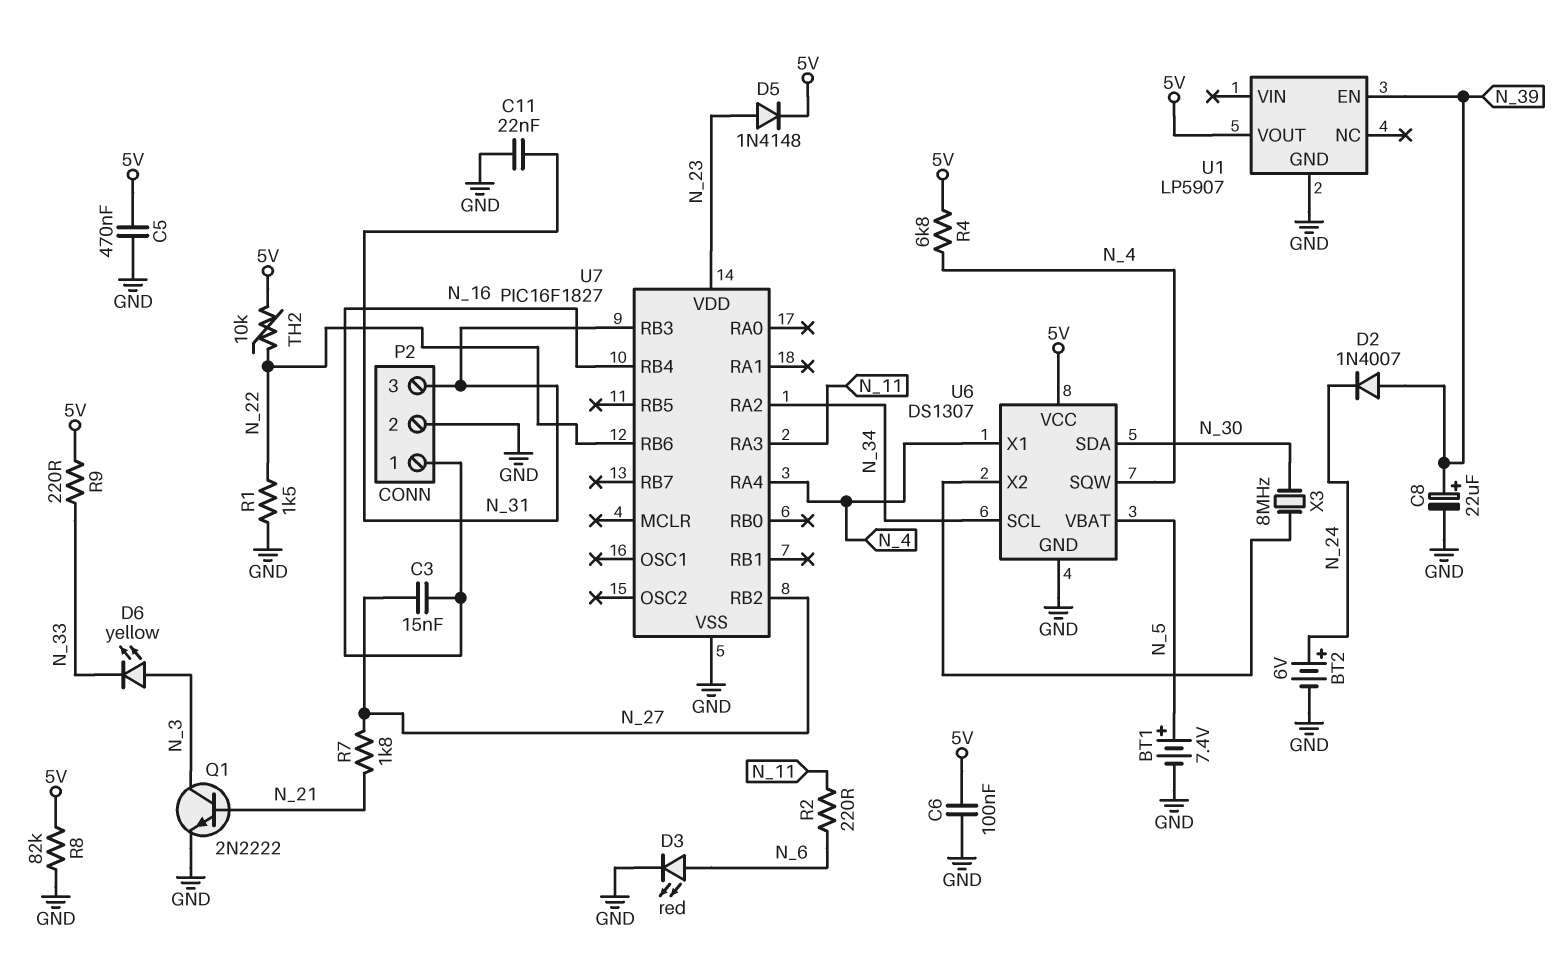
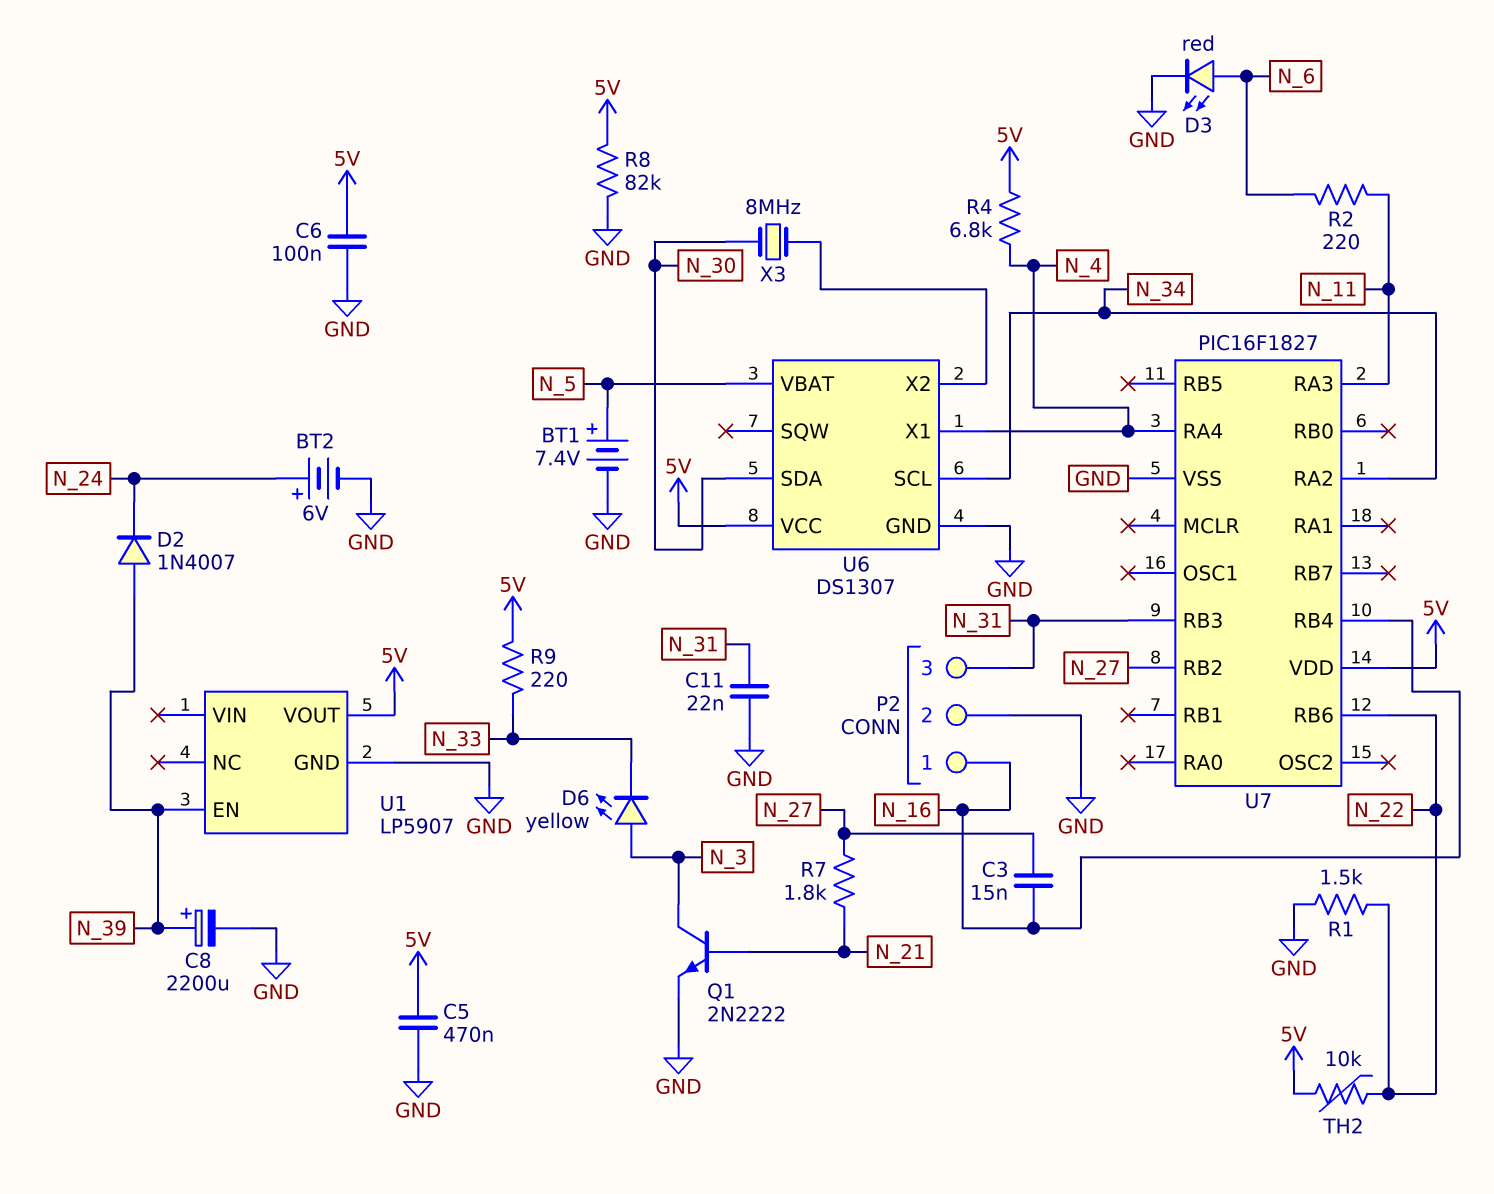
C8: 22uF (plus N_39, minus GND) -> 2200uF (plus N_39, minus GND)
D5: diode 1N4148 (A N_23, K 5V) -> none
U6 pin SQW: N_4 -> none
U7 pin VDD: N_23 -> 5V

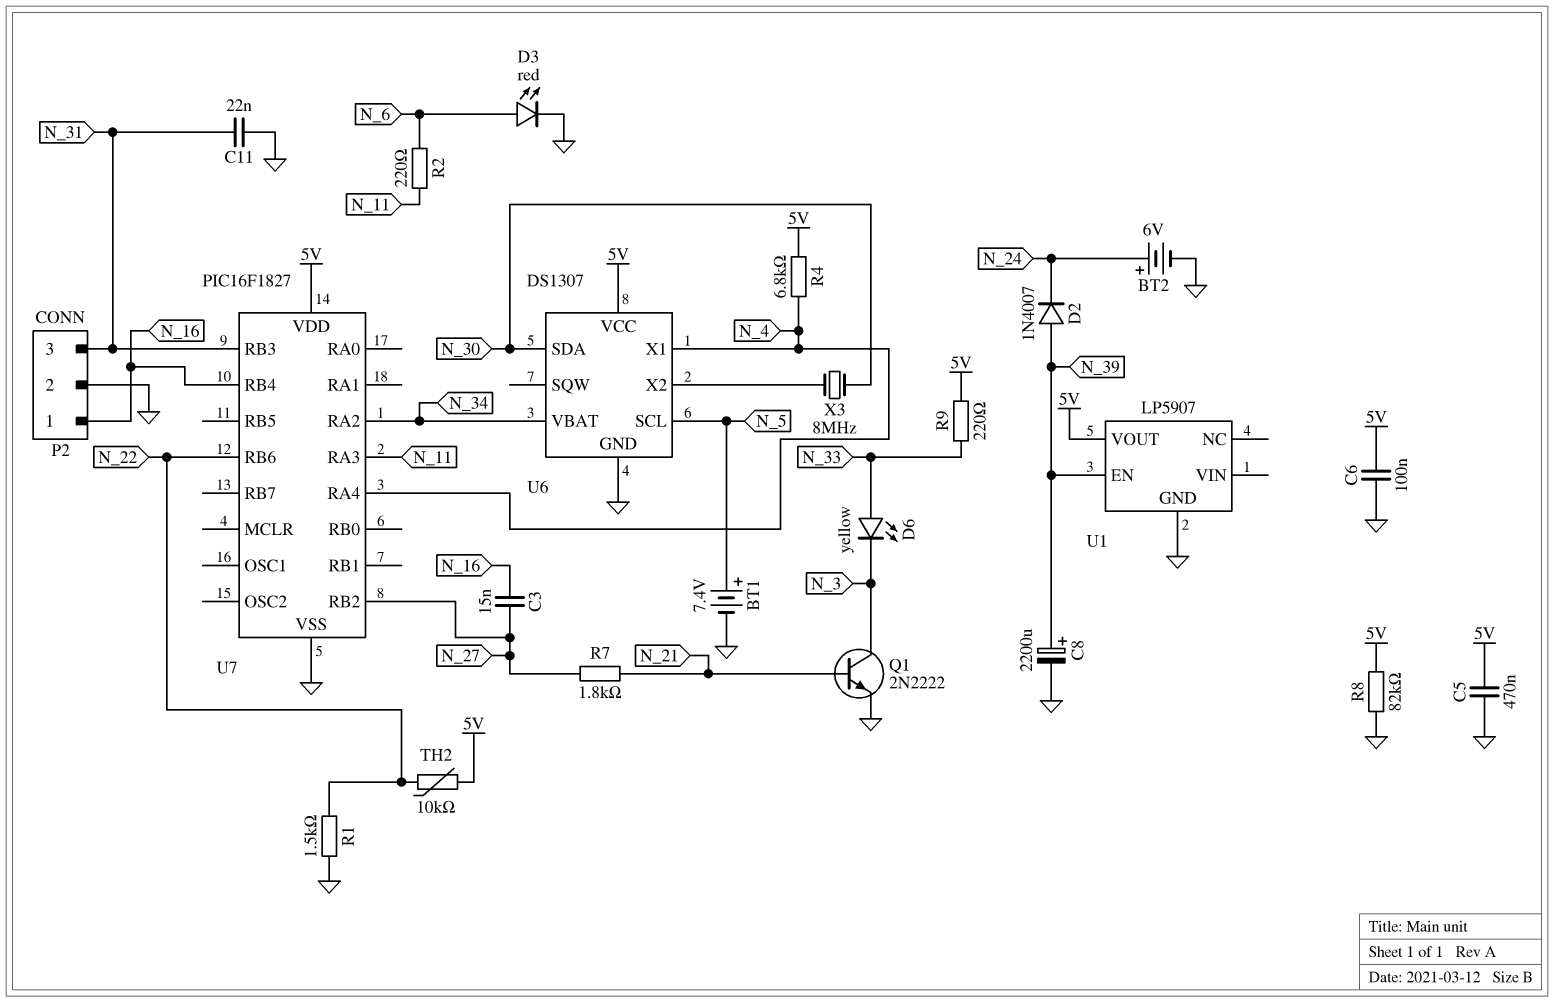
D6: LED yellow (A N_3, K N_33) -> LED yellow (A N_33, K N_3)
U6 pin SCL: N_34 -> N_5
U6 pin VBAT: N_5 -> N_34

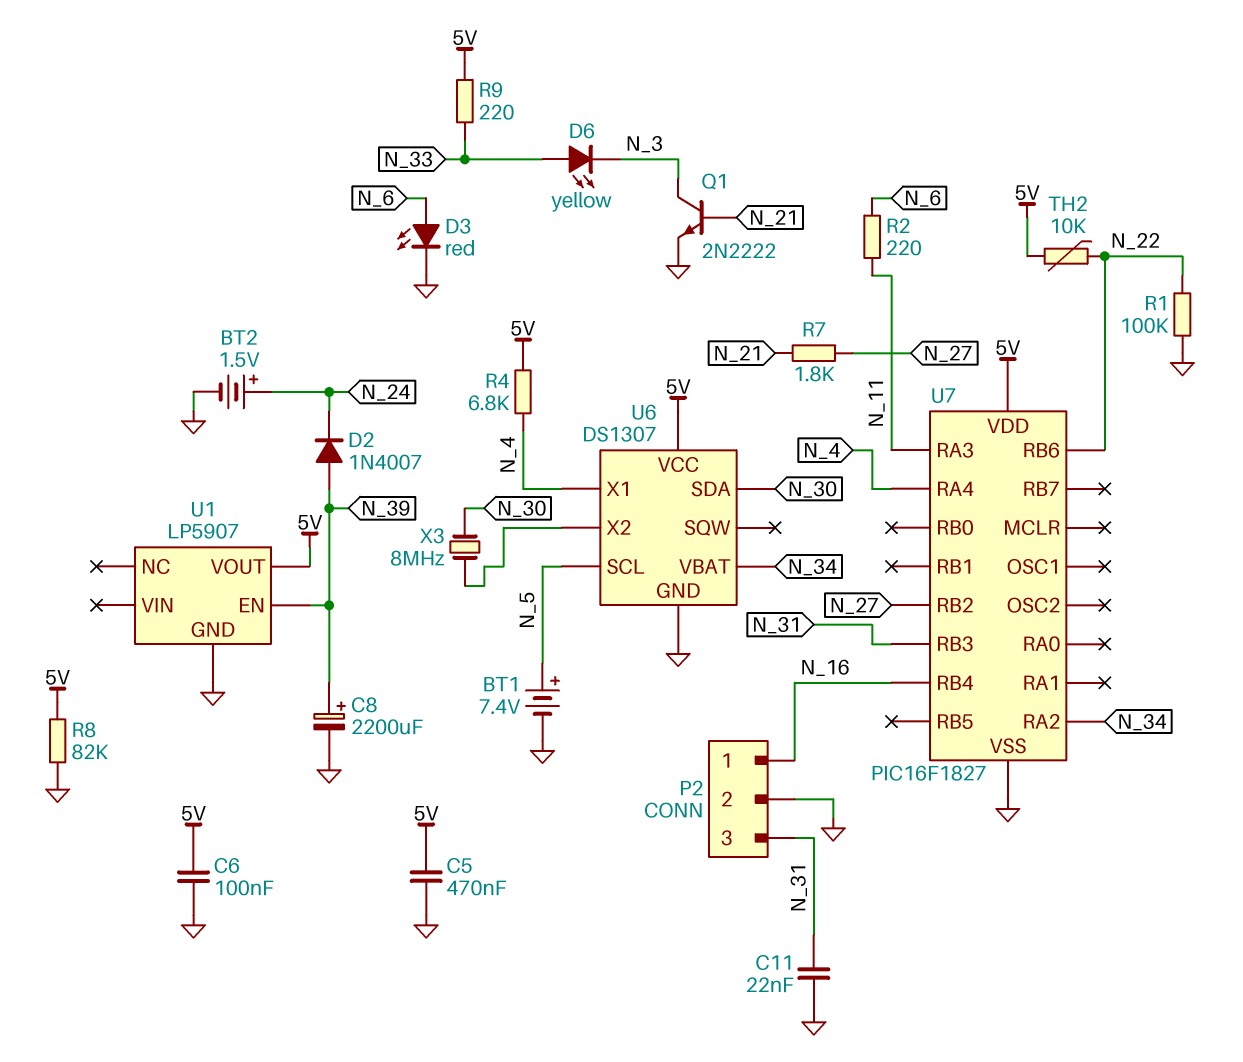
BT2: 6V (plus N_24, minus GND) -> 1.5V (plus N_24, minus GND)
C3: 15nF (N_16, N_27) -> none
R1: 1.5k (GND, N_22) -> 100k (GND, N_22)

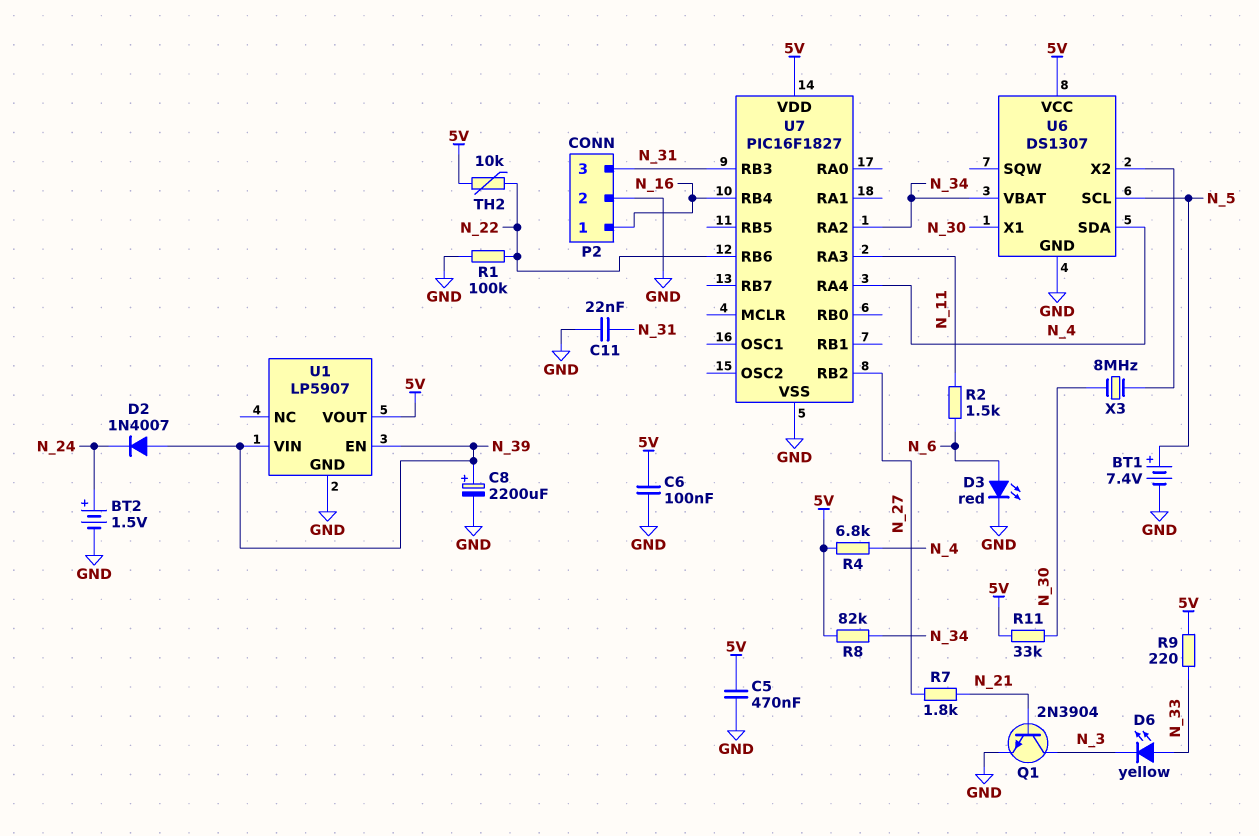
Q1: NPN 2N2222 (B N_21, C N_3, E GND) -> NPN 2N3904 (B N_21, C N_3, E GND)
R2: 220 (N_6, N_11) -> 1.5k (N_6, N_11)
R8: 82k (5V, GND) -> 82k (5V, N_34)
R11: none -> 33k (5V, N_30)
U1 pin VIN: none -> N_39
U6 pin SDA: N_30 -> N_4
U6 pin X1: N_4 -> N_30

